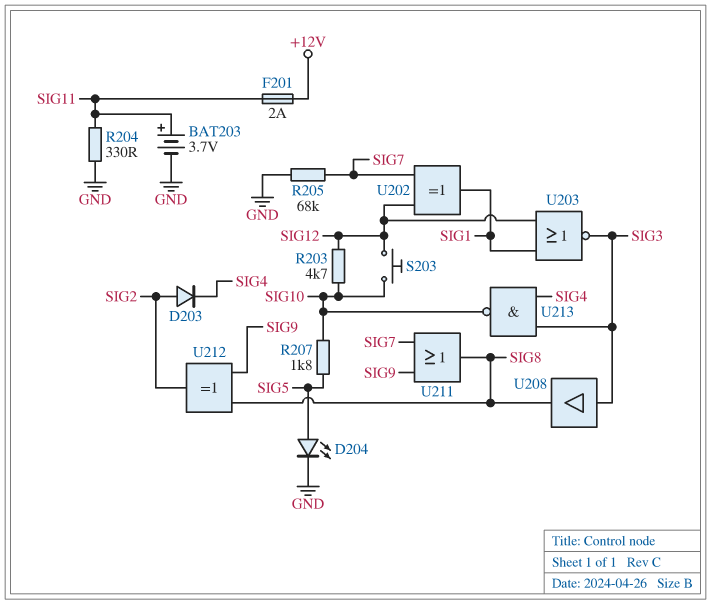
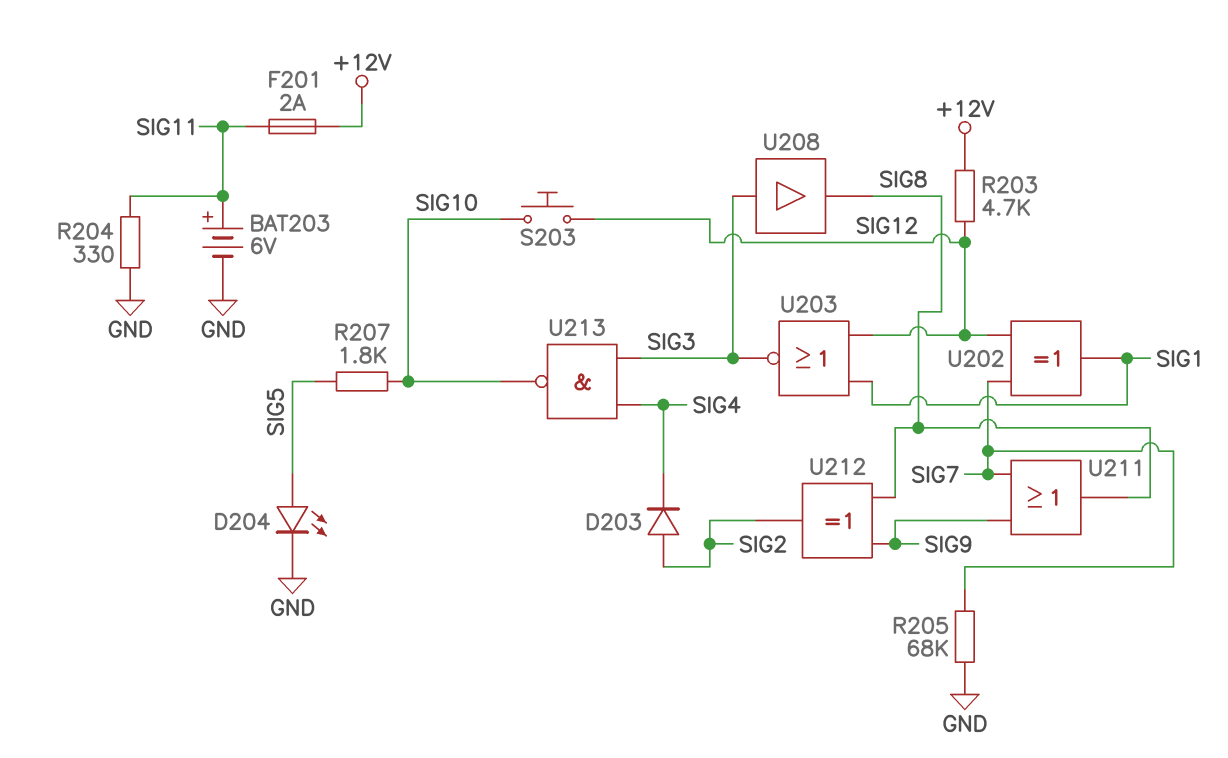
BAT203: 3.7V (plus SIG11, minus GND) -> 6V (plus SIG11, minus GND)
R203: 4.7k (SIG10, SIG12) -> 4.7k (+12V, SIG12)

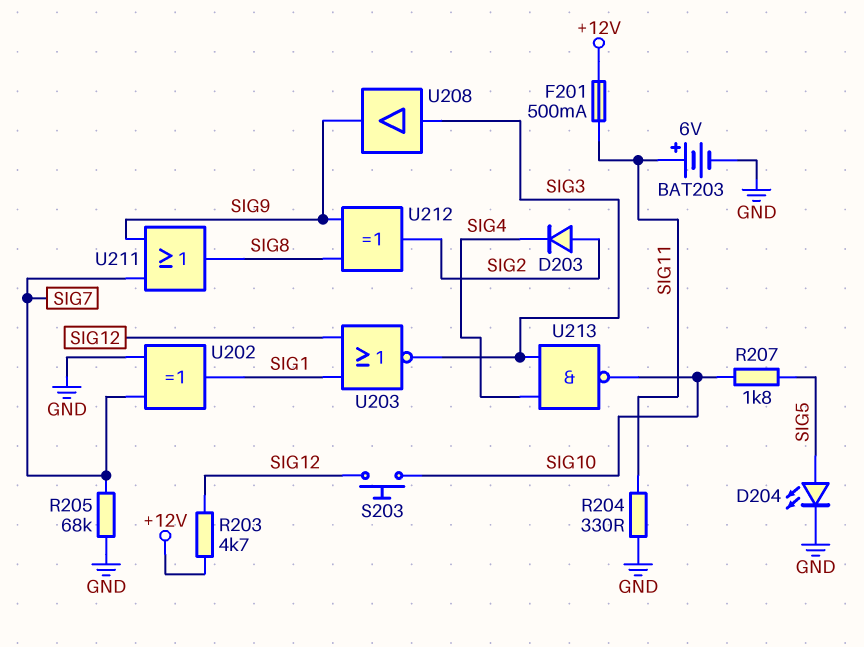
F201: 2A (+12V, SIG11) -> 500mA (+12V, SIG11)
U202: XOR (in SIG7, in SIG12, out SIG1) -> XOR (in GND, in SIG7, out SIG1)
U208: buffer (in SIG3, out SIG8) -> buffer (in SIG3, out SIG9)

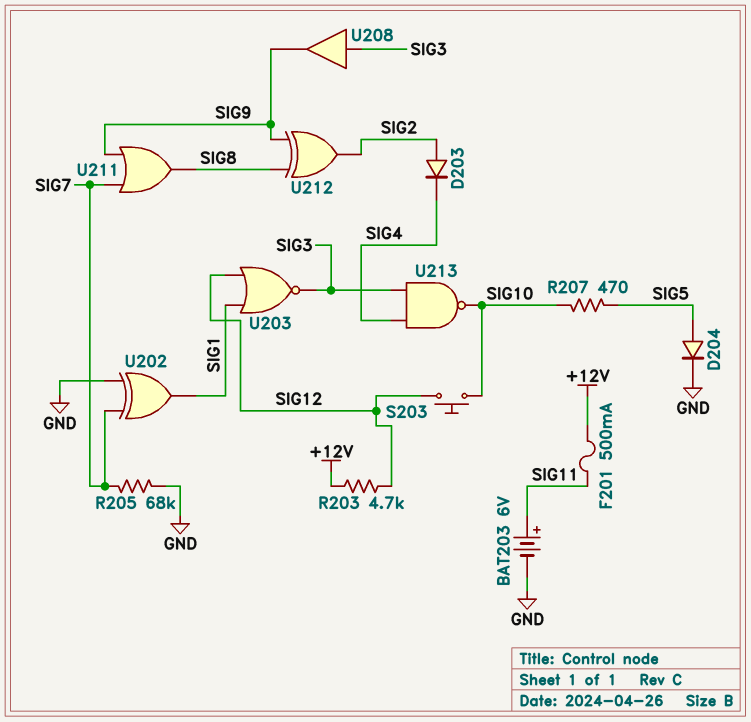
D204: LED (A SIG5, K GND) -> diode (A SIG5, K GND)
R204: 330 (GND, SIG11) -> none
R207: 1.8k (SIG5, SIG10) -> 470 (SIG5, SIG10)

